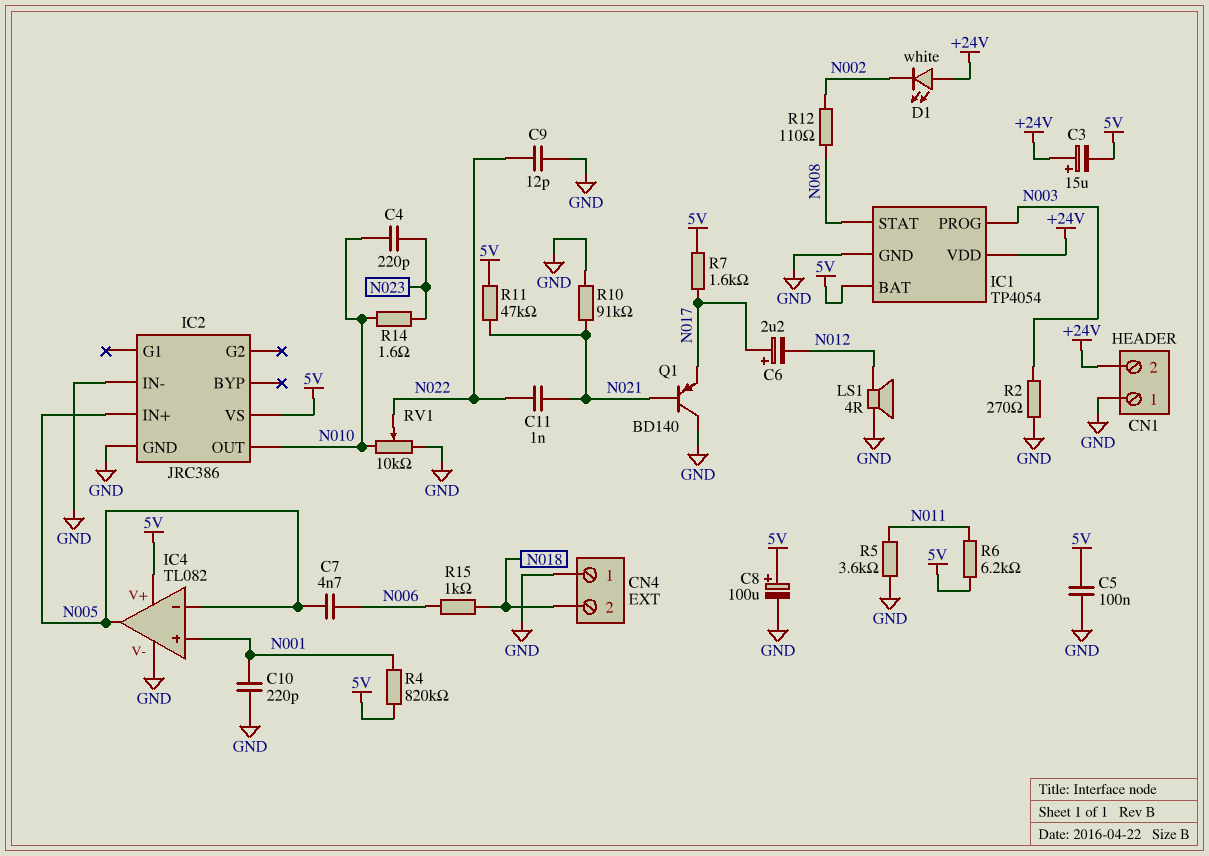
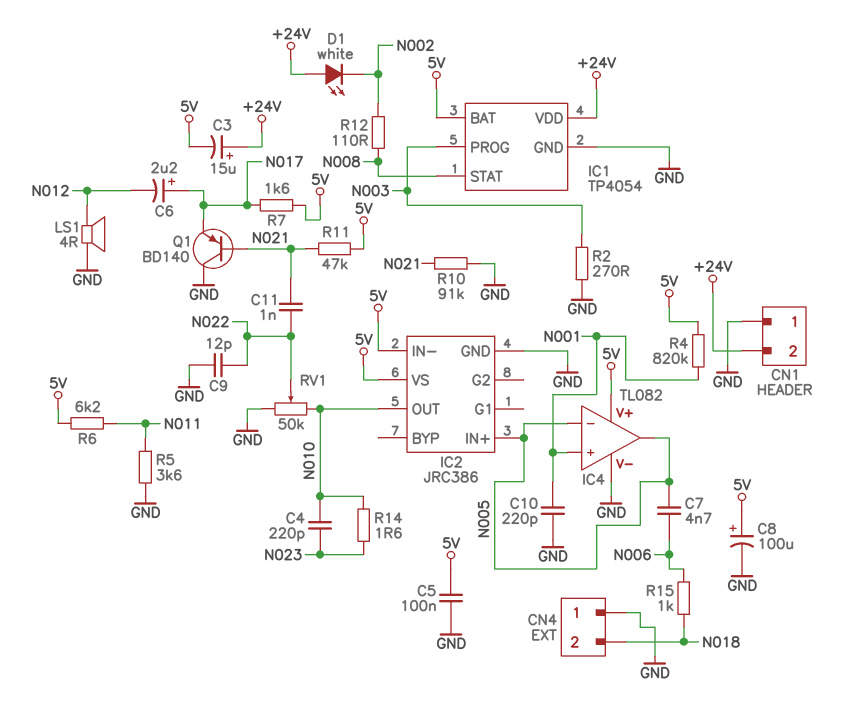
IC2 pin IN-: GND -> 5V
RV1: 10k (GND, N010, wiper N022) -> 50k (GND, N010, wiper N022)

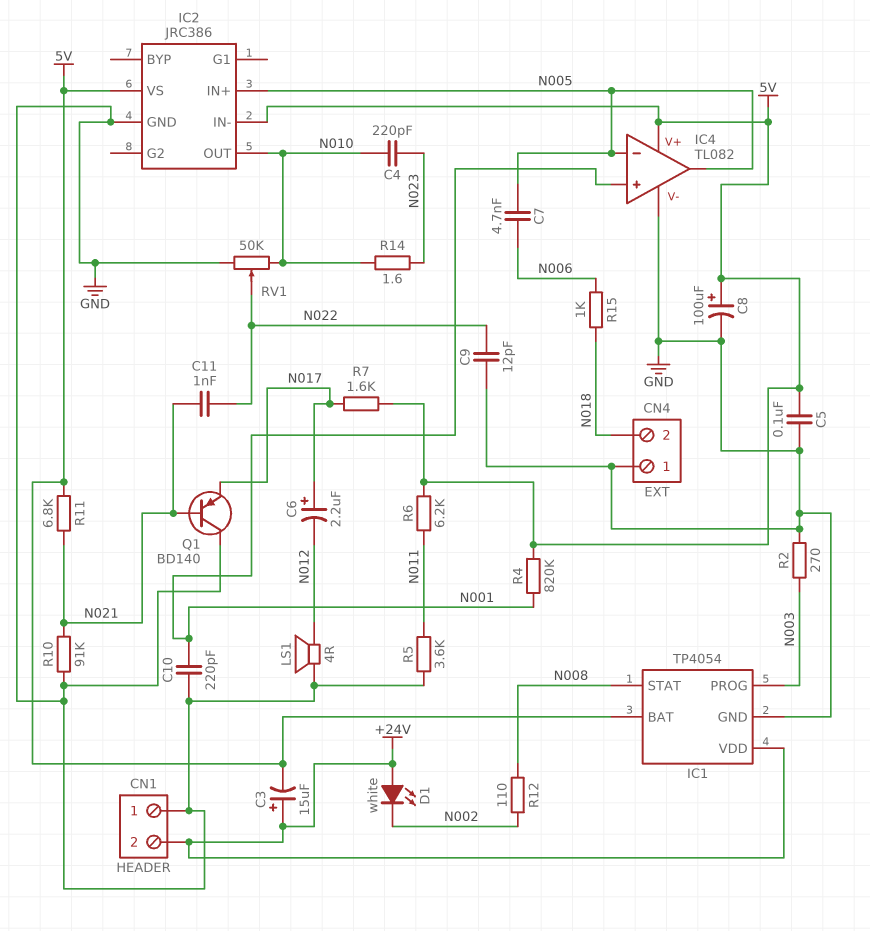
R11: 47k (5V, N021) -> 6.8k (5V, N021)

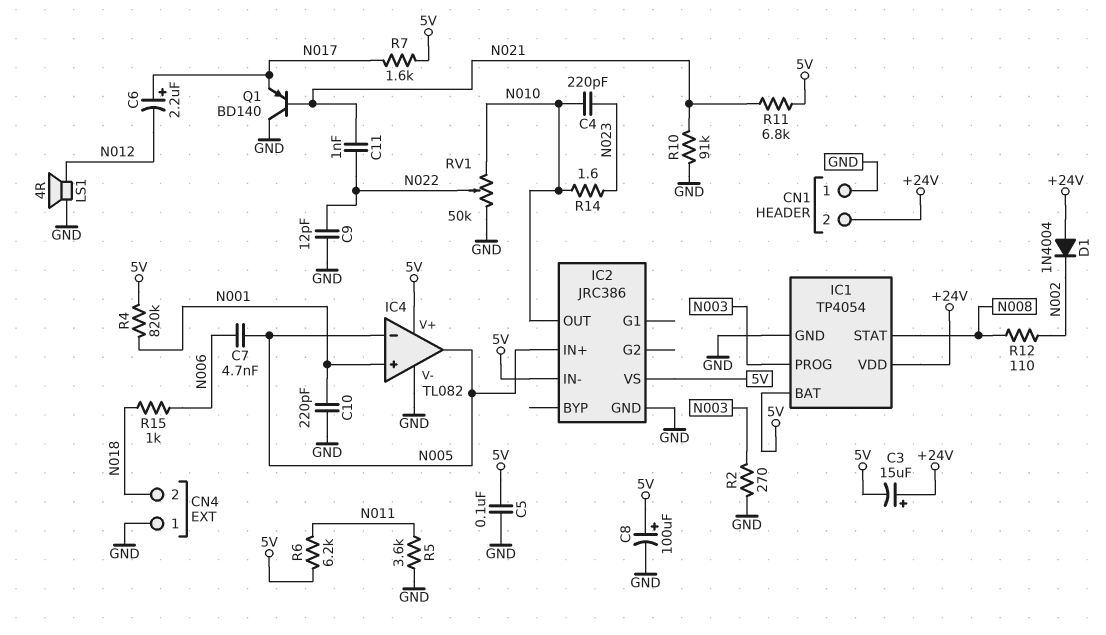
D1: LED white (A +24V, K N002) -> diode 1N4004 (A +24V, K N002)

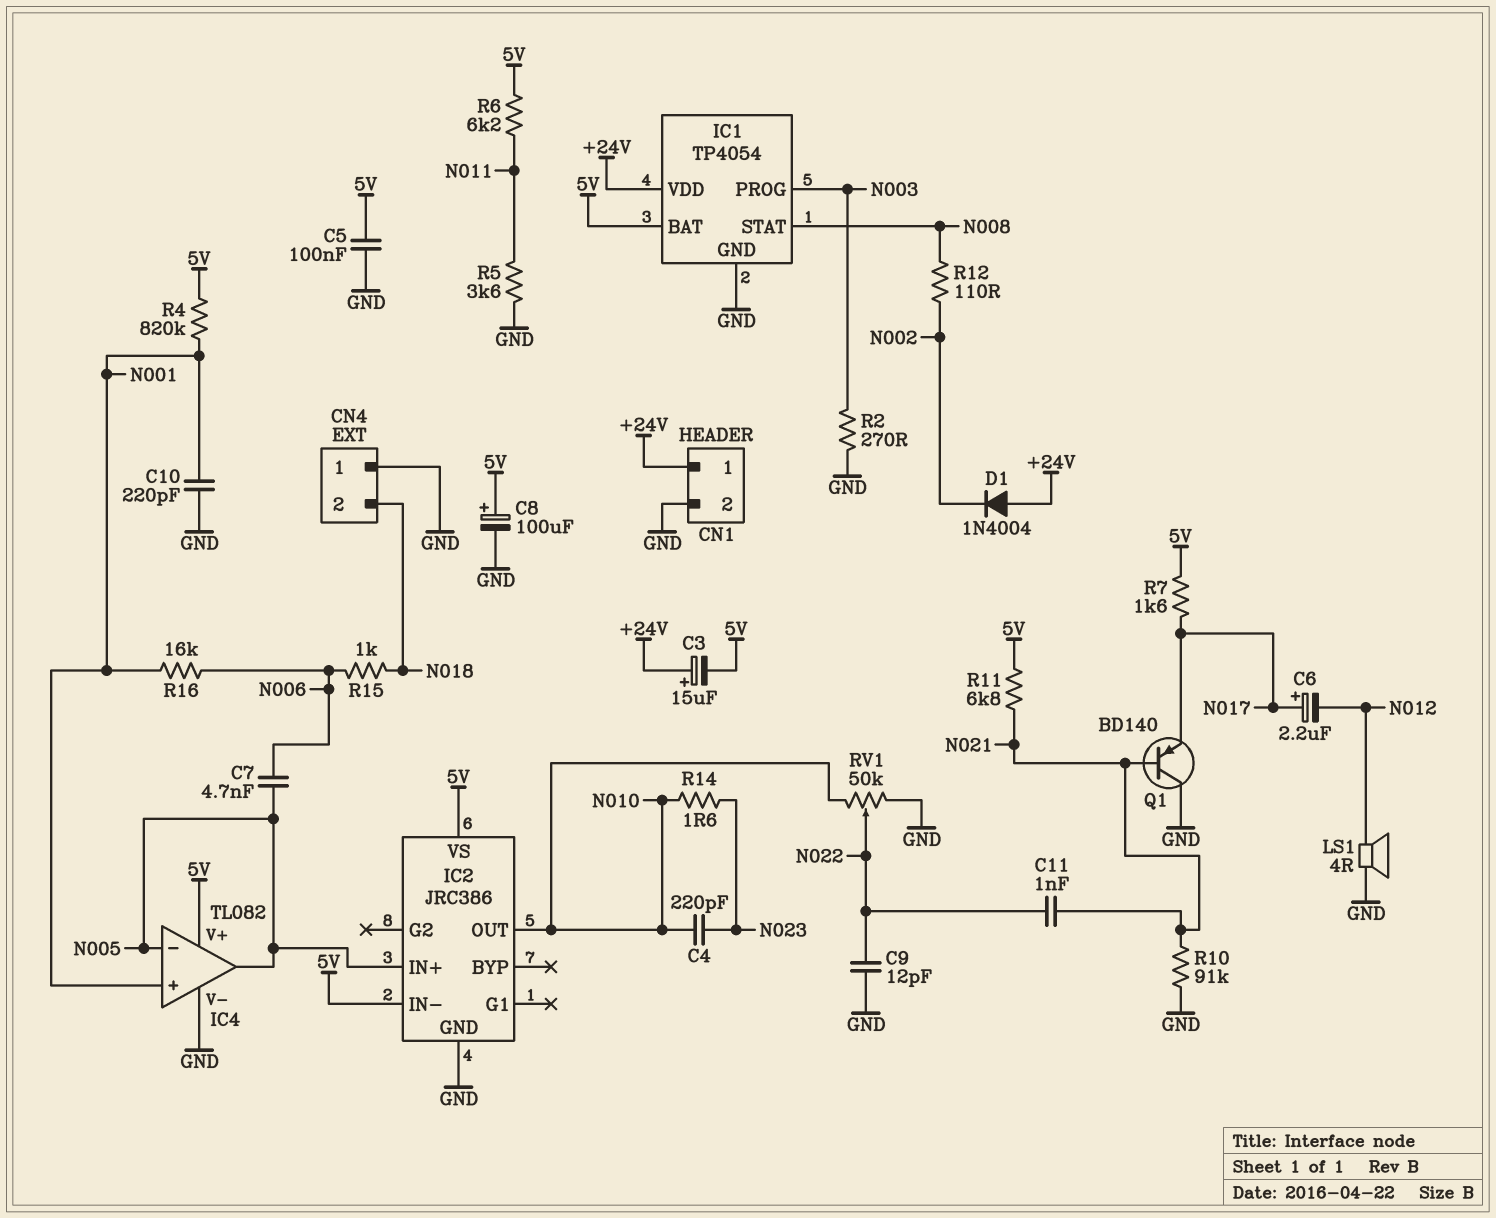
CN1 pin 1: GND -> +24V
CN1 pin 2: +24V -> GND
R16: none -> 16k (N001, N006)

